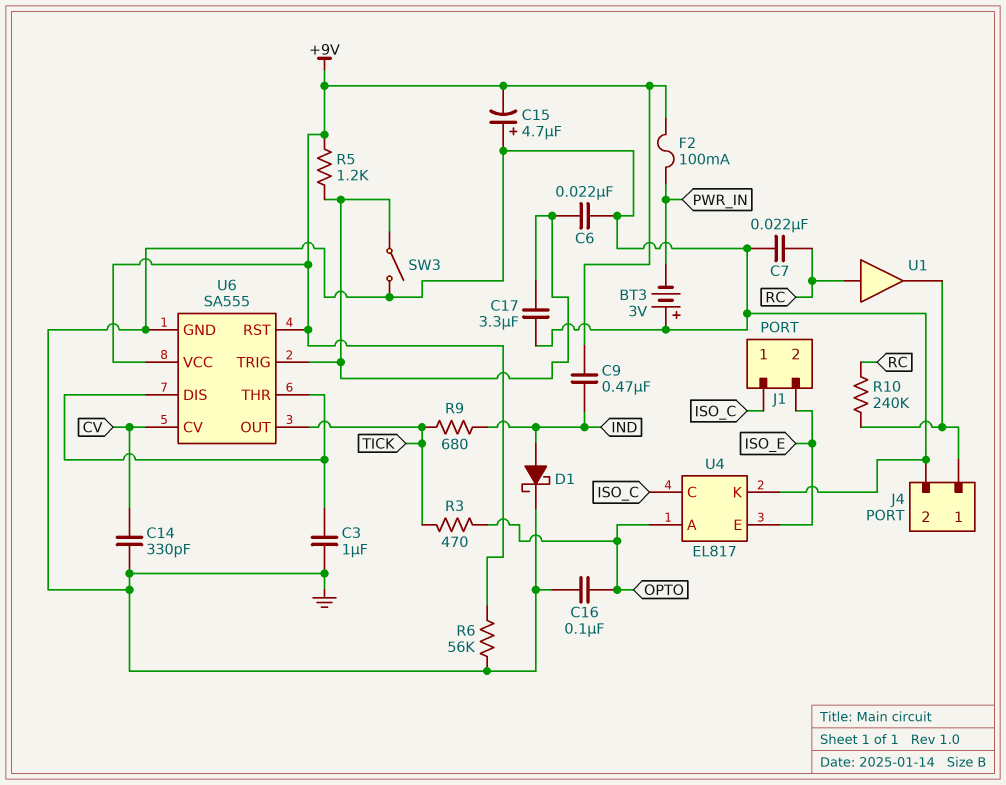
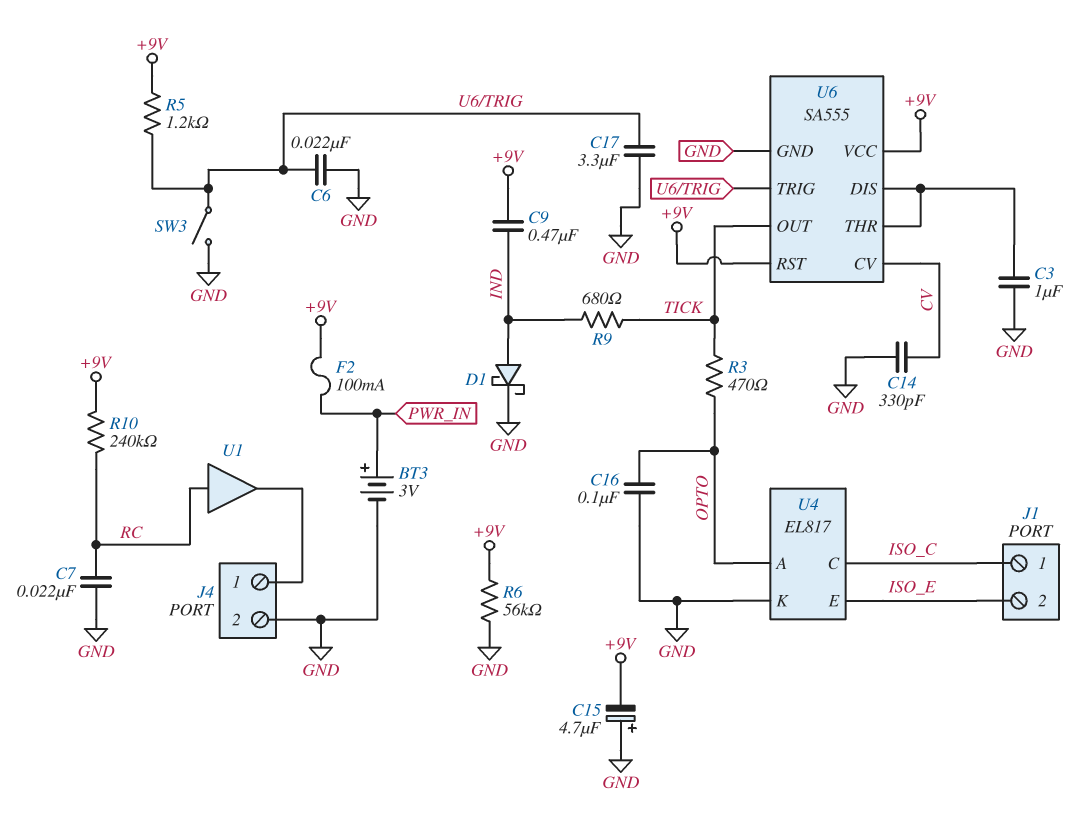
BT3: 3V (plus GND, minus PWR_IN) -> 3V (plus PWR_IN, minus GND)
R10: 240k (J4/1, RC) -> 240k (+9V, RC)

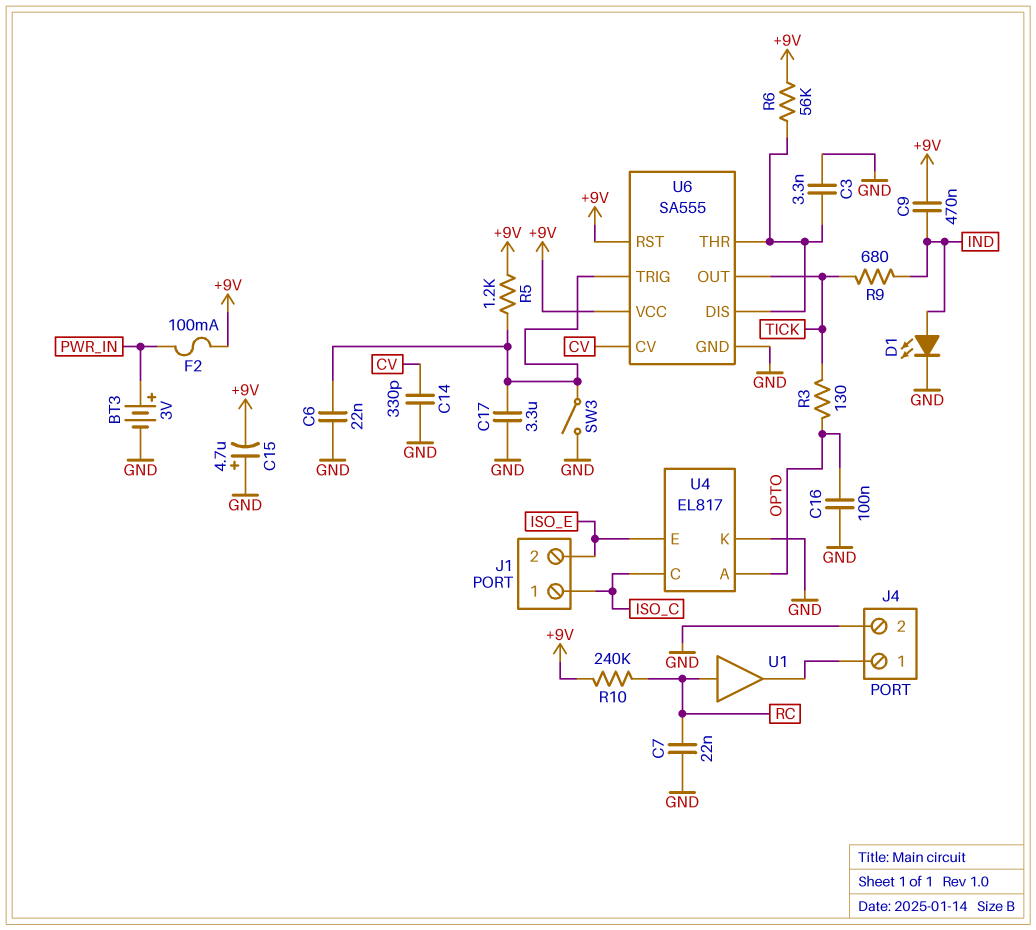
C3: 1uF (GND, U6/DIS) -> 3.3nF (GND, U6/DIS)
D1: schottky (A IND, K GND) -> LED (A IND, K GND)
R3: 470 (OPTO, TICK) -> 130 (OPTO, TICK)
R6: 56k (+9V, GND) -> 56k (+9V, U6/DIS)

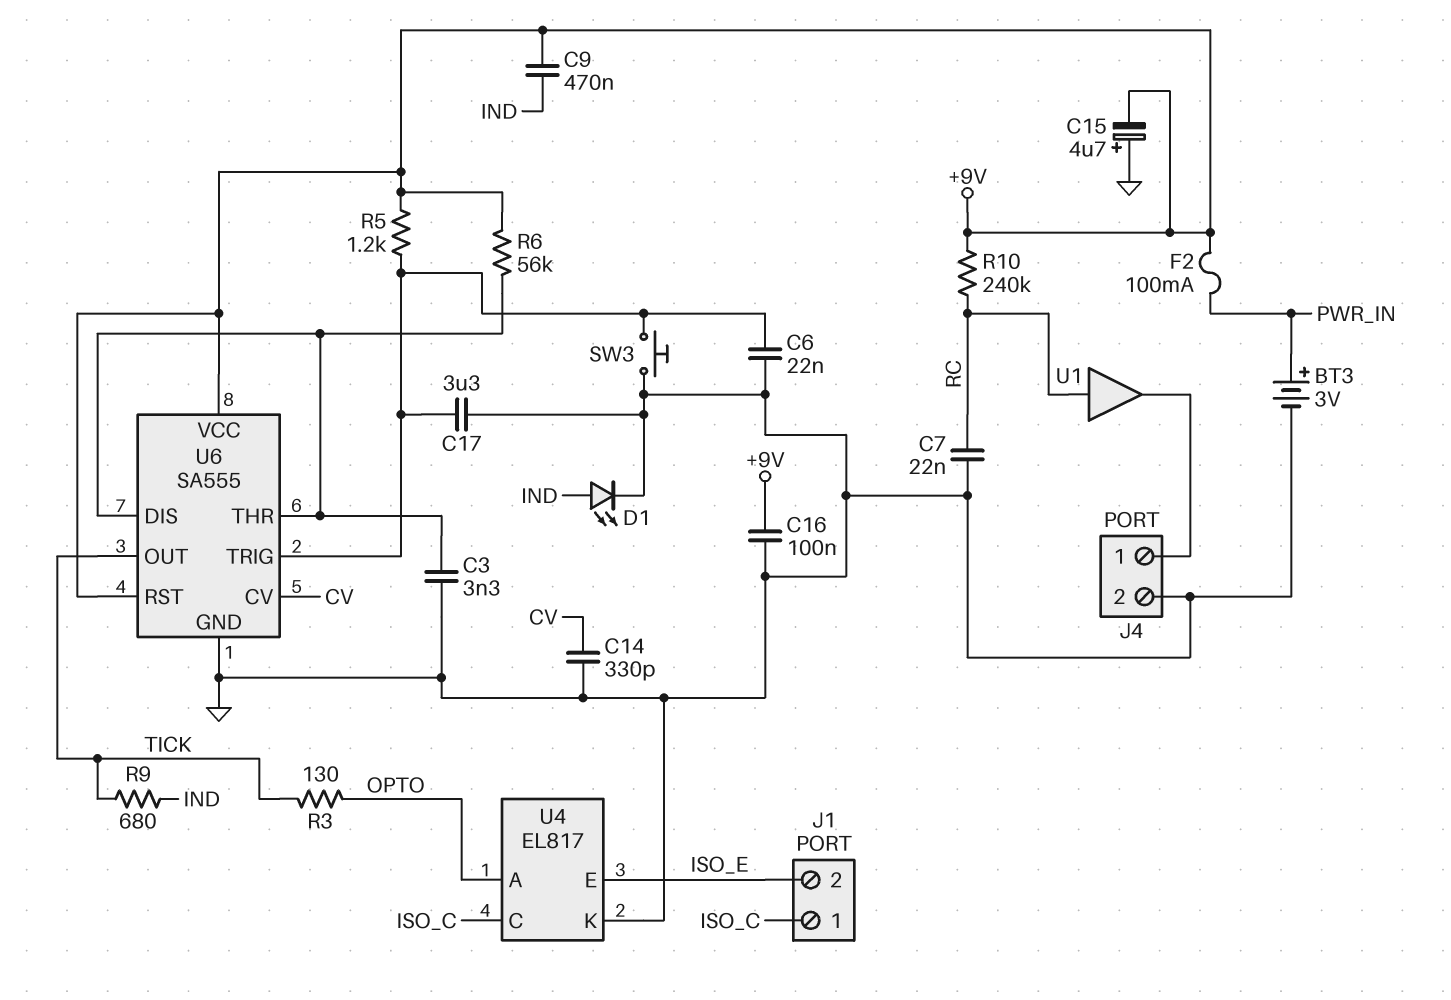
C16: 100nF (GND, OPTO) -> 100nF (+9V, GND)
SW3: switch (GND, U6/TRIG) -> button (GND, U6/TRIG)

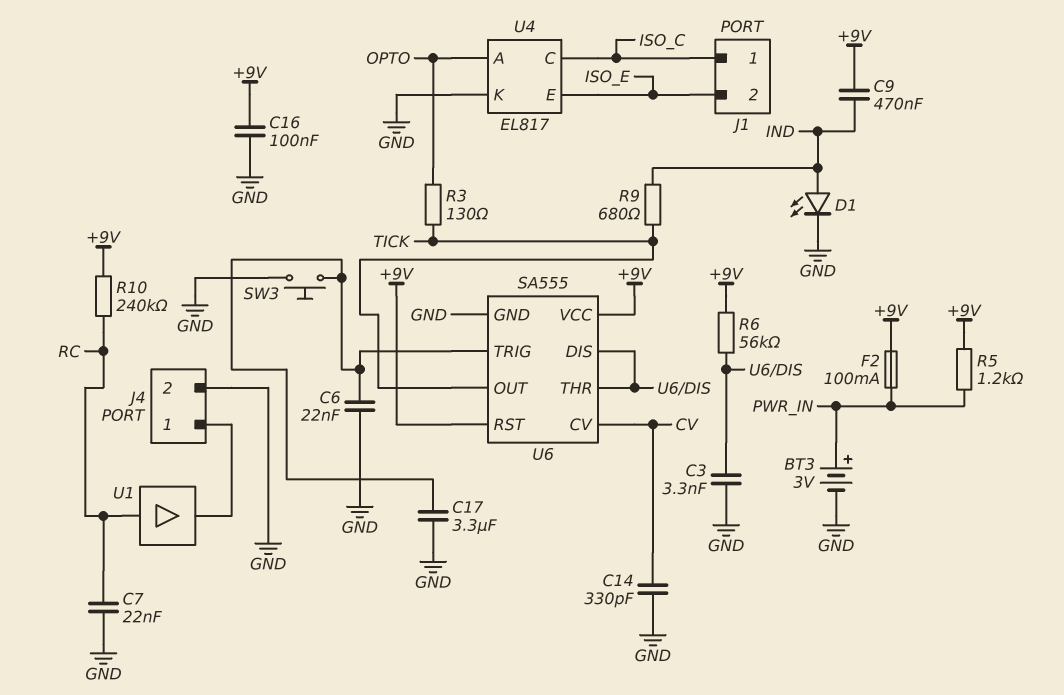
C15: 4.7uF (plus GND, minus +9V) -> none
R5: 1.2k (+9V, U6/TRIG) -> 1.2k (+9V, PWR_IN)

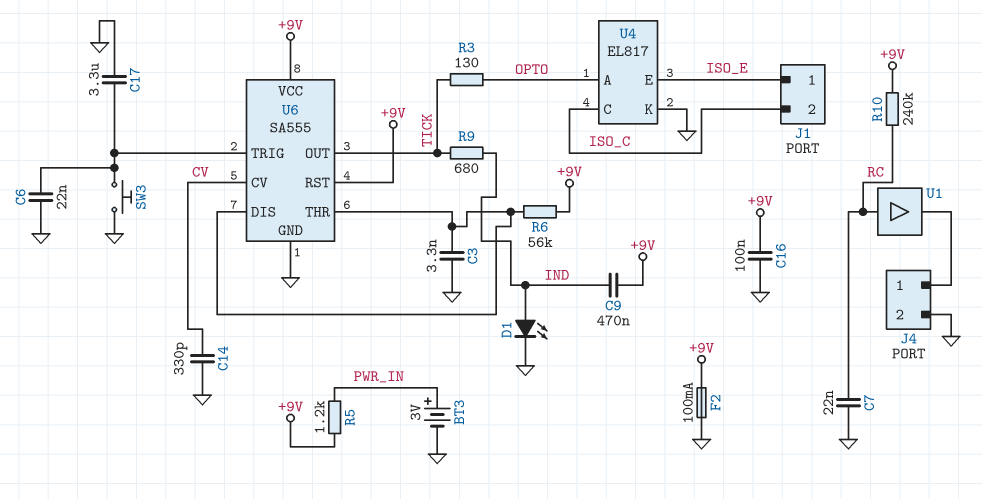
F2: 100mA (+9V, PWR_IN) -> 100mA (+9V, GND)
J1 pin 1: ISO_C -> ISO_E
J1 pin 2: ISO_E -> ISO_C

